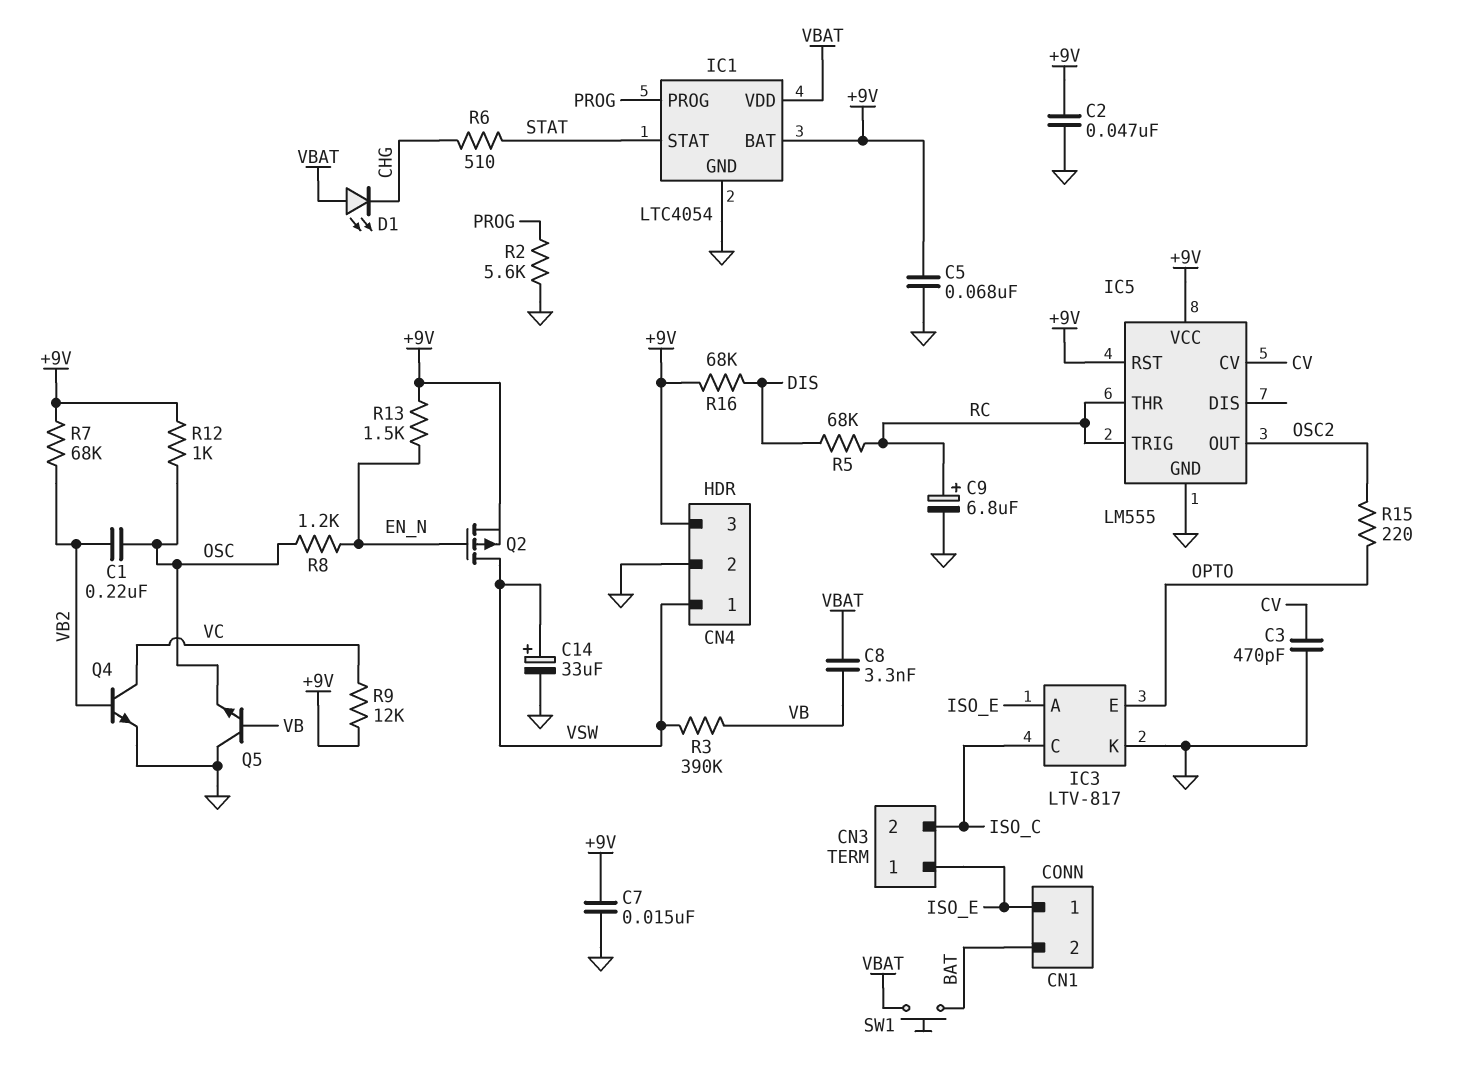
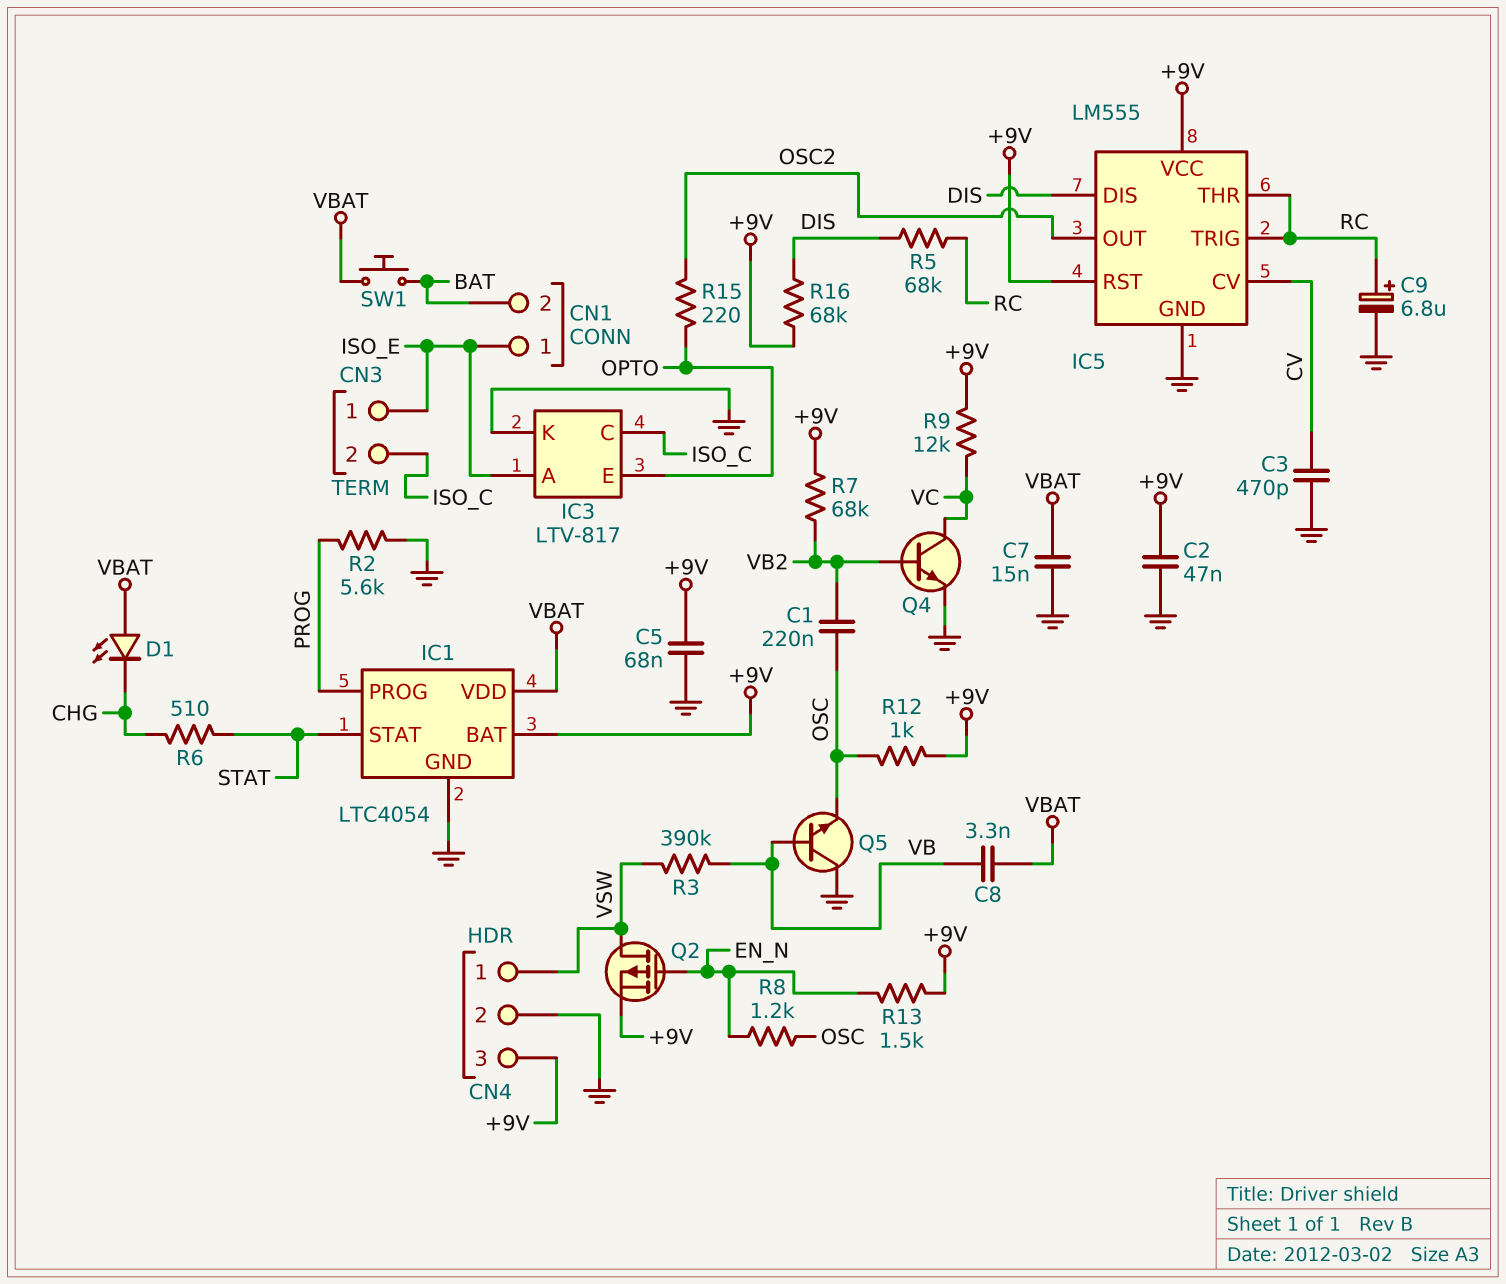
C7: 15nF (+9V, GND) -> 15nF (GND, VBAT)
C14: 33uF (plus VSW, minus GND) -> none
IC5 pin DIS: none -> DIS

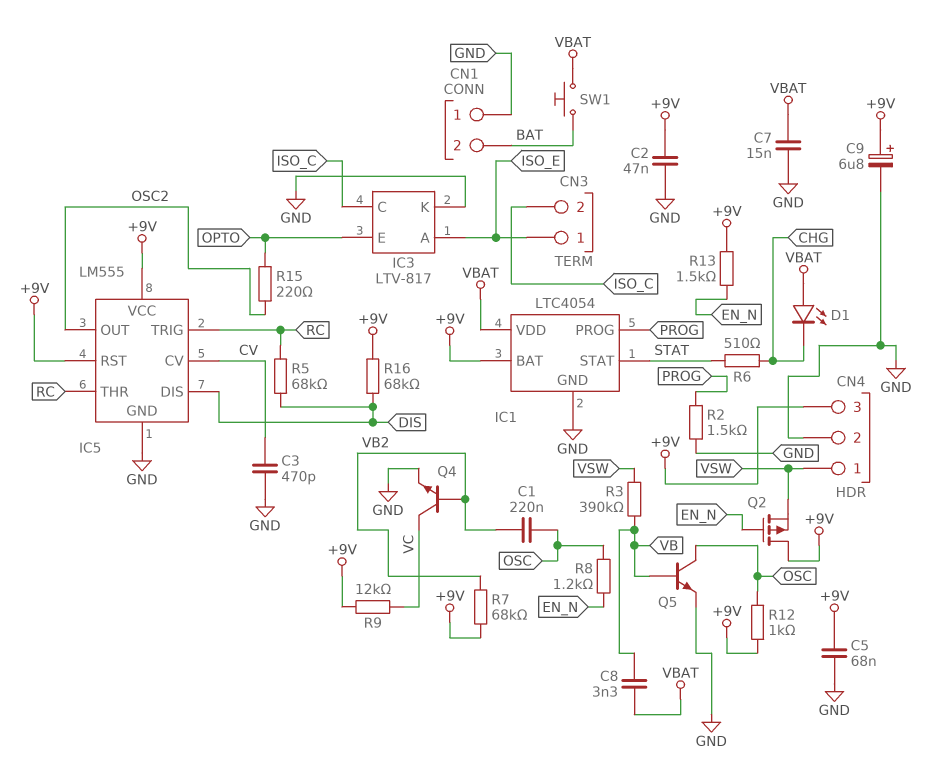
C9: 6.8uF (plus RC, minus GND) -> 6.8uF (plus +9V, minus GND)
CN1 pin 1: ISO_E -> GND
Q2: PMOS (G EN_N, D VSW, S +9V) -> PMOS (G EN_N, D +9V, S VSW)
Q5: NPN (B VB, C GND, E OSC) -> NPN (B VB, C OSC, E GND)
R2: 5.6k (GND, PROG) -> 1.5k (GND, PROG)

